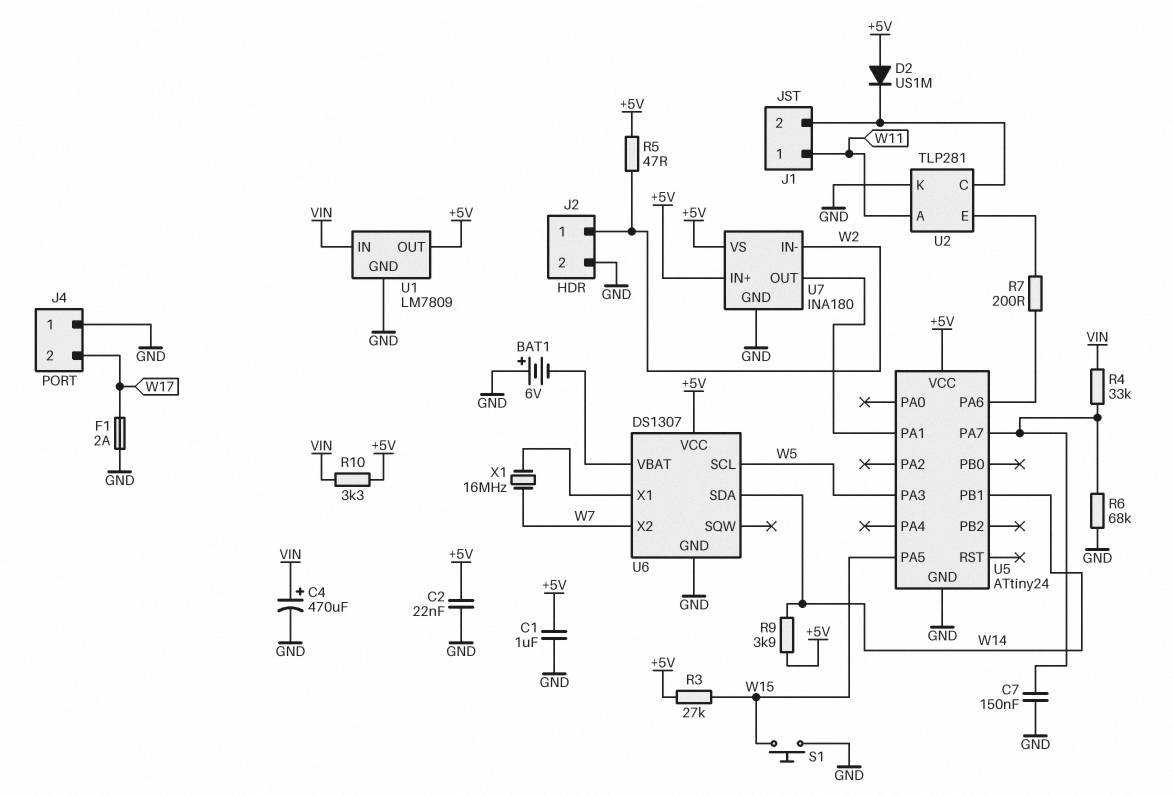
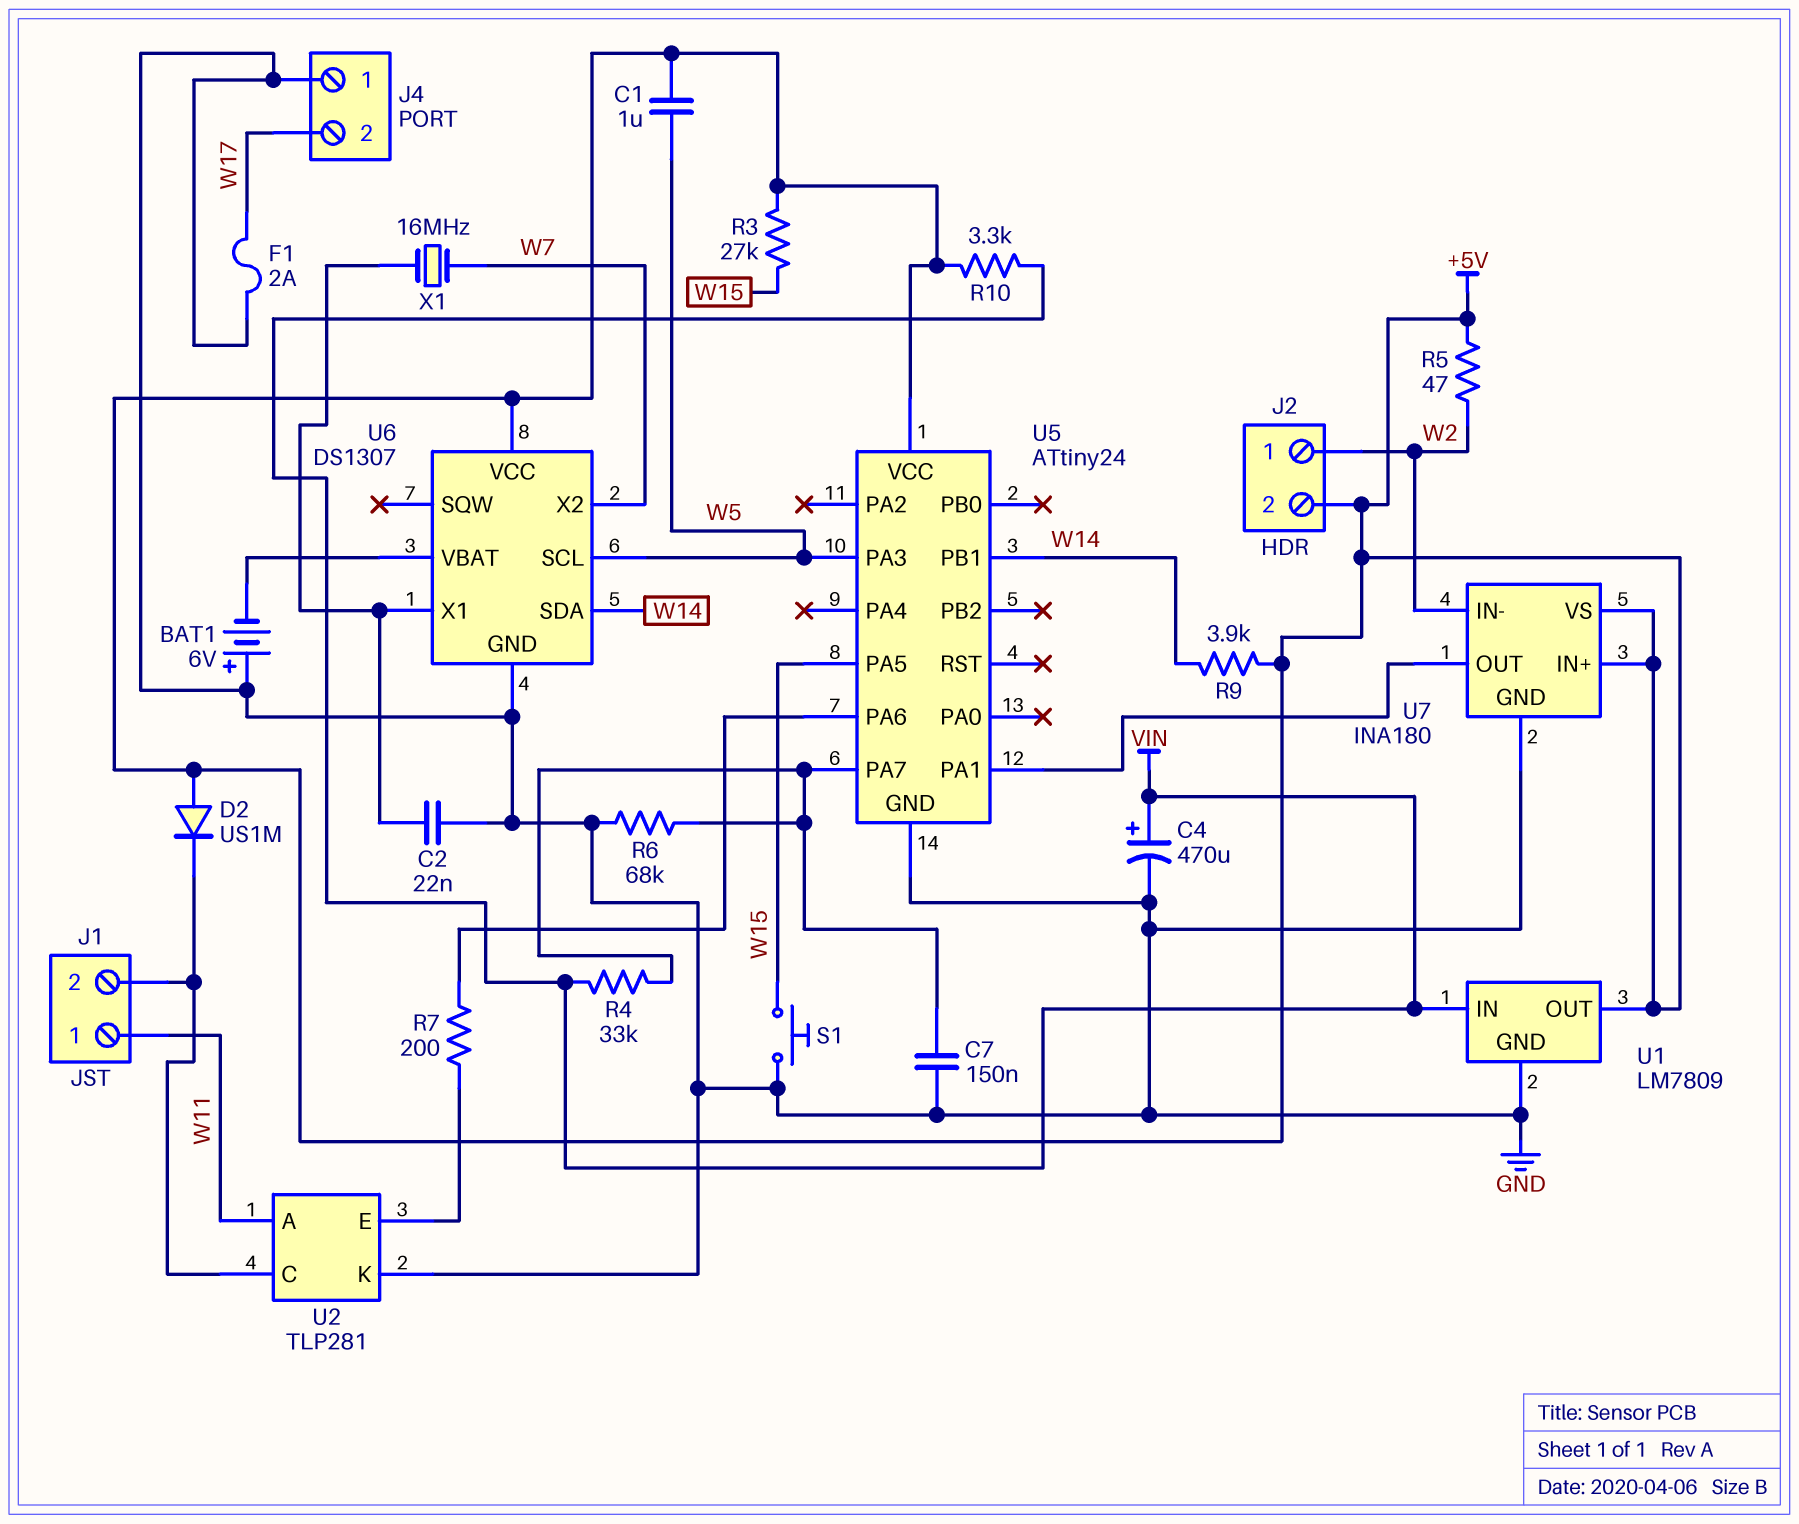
C1: 1uF (+5V, GND) -> 1uF (+5V, W5)
C2: 22nF (+5V, GND) -> 22nF (GND, U6/X1)
J2 pin 2: GND -> +5V

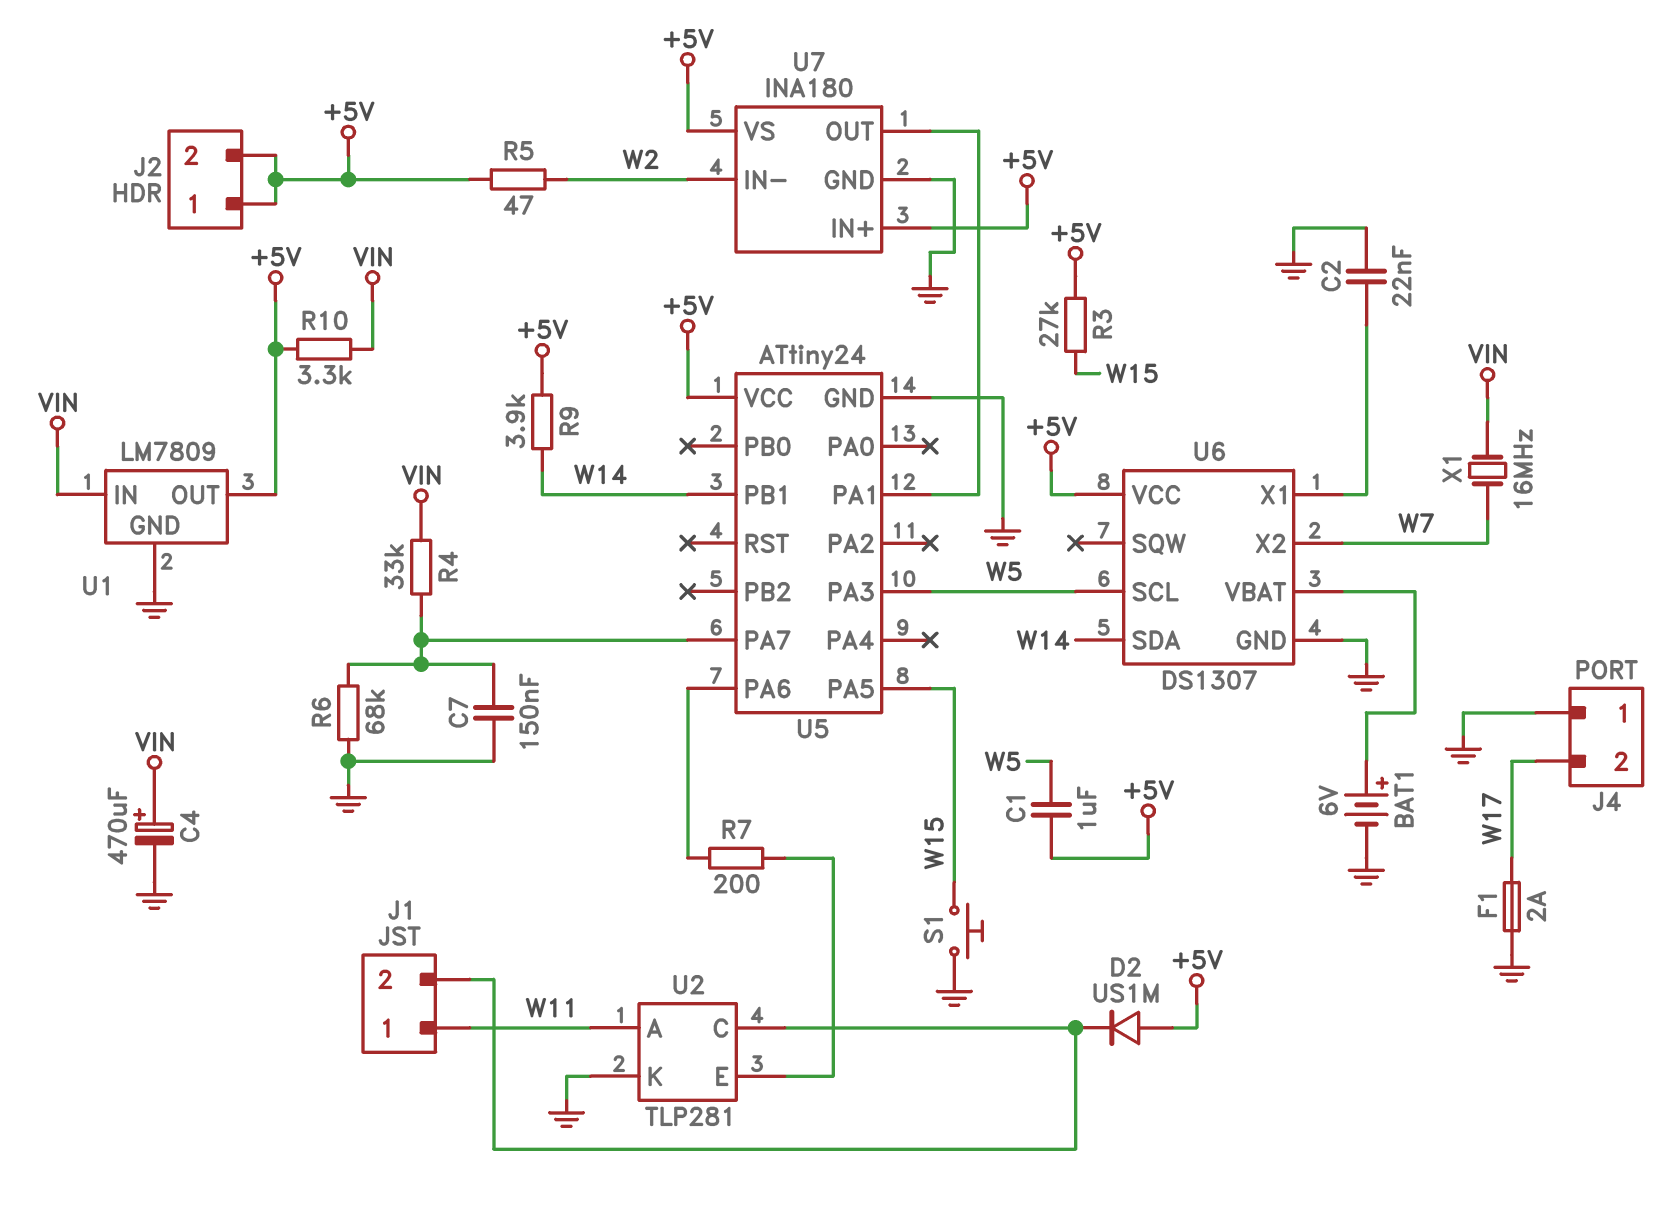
BAT1: 6V (plus GND, minus U6/VBAT) -> 6V (plus U6/VBAT, minus GND)
J2 pin 1: W2 -> +5V
X1: 16MHz (U6/X1, W7) -> 16MHz (VIN, W7)

